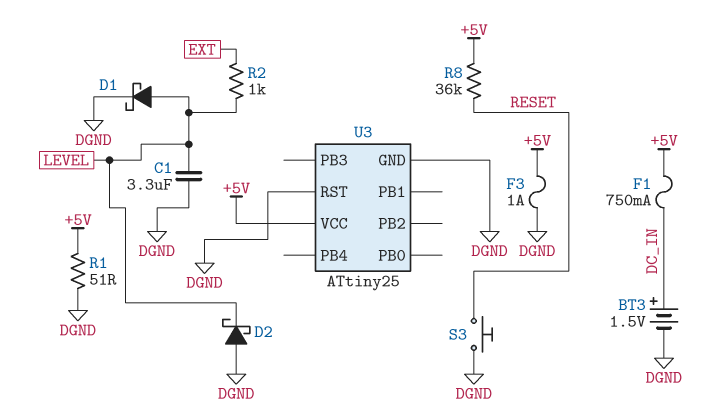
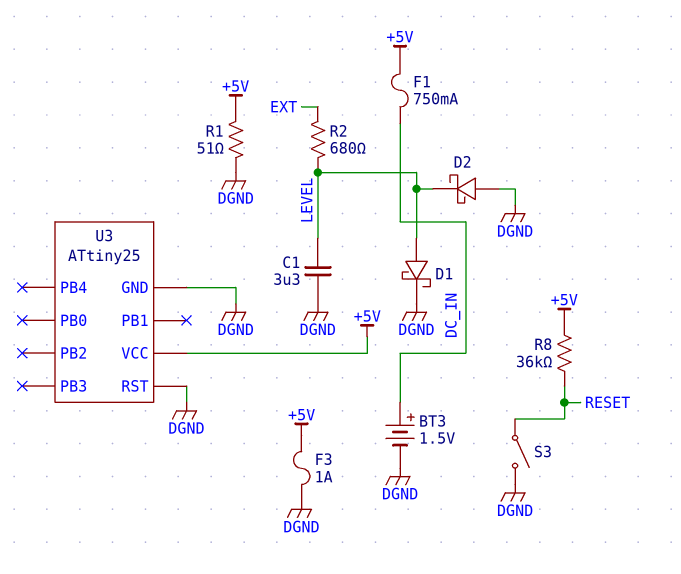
R2: 1k (EXT, LEVEL) -> 680 (EXT, LEVEL)
S3: button (DGND, RESET) -> switch (DGND, RESET)

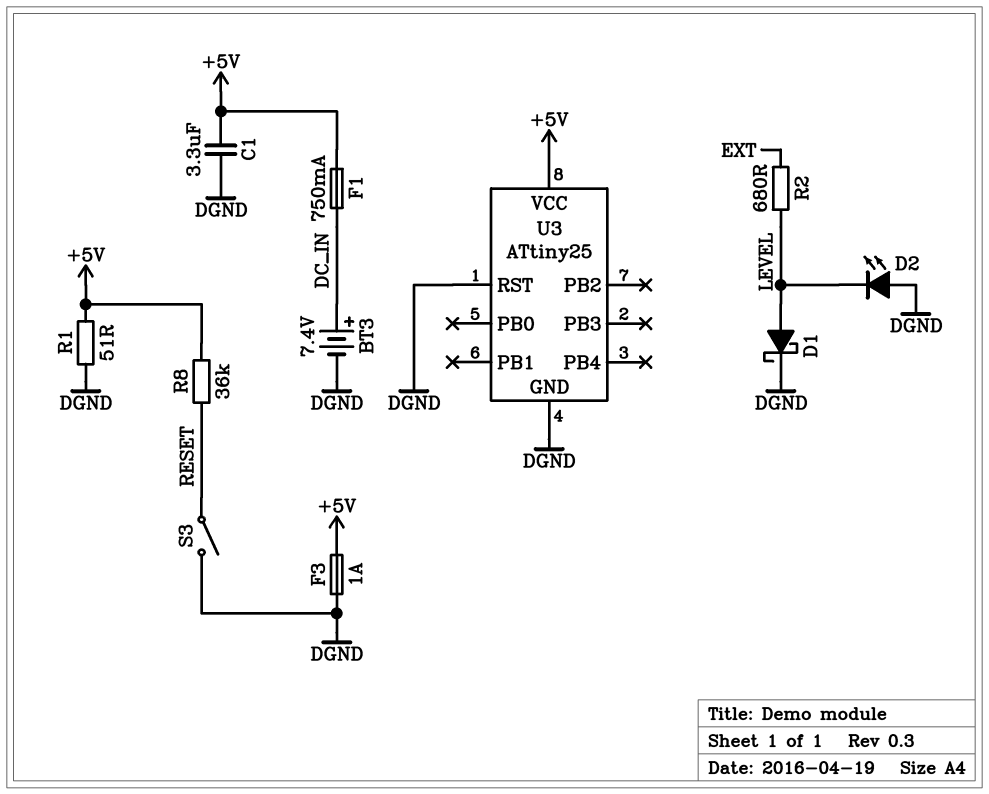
BT3: 1.5V (plus DC_IN, minus DGND) -> 7.4V (plus DC_IN, minus DGND)
C1: 3.3uF (DGND, LEVEL) -> 3.3uF (+5V, DGND)
D2: schottky (A DGND, K LEVEL) -> LED (A DGND, K LEVEL)

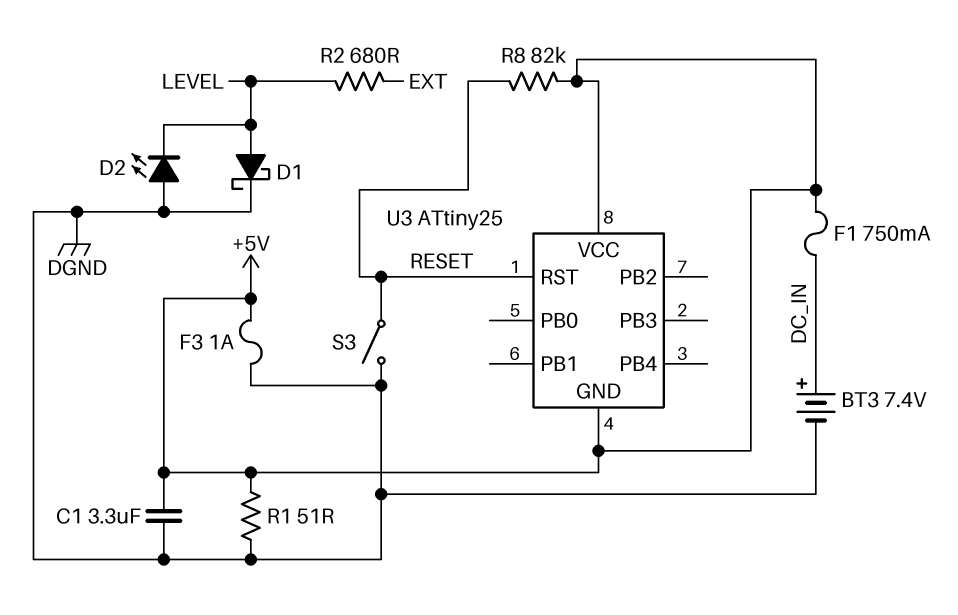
R8: 36k (+5V, RESET) -> 82k (+5V, RESET)
U3 pin GND: DGND -> +5V
U3 pin RST: DGND -> RESET

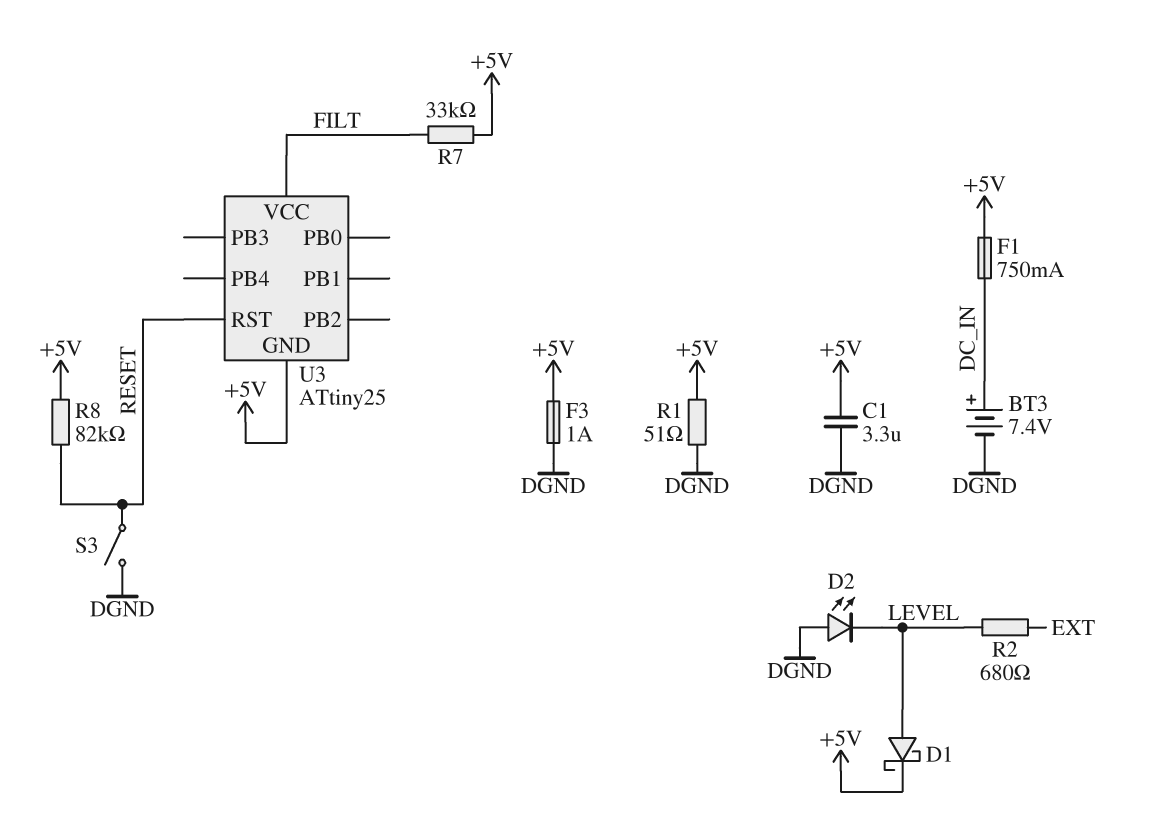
D1: schottky (A LEVEL, K DGND) -> schottky (A LEVEL, K +5V)
R7: none -> 33k (+5V, FILT)
U3 pin VCC: +5V -> FILT

